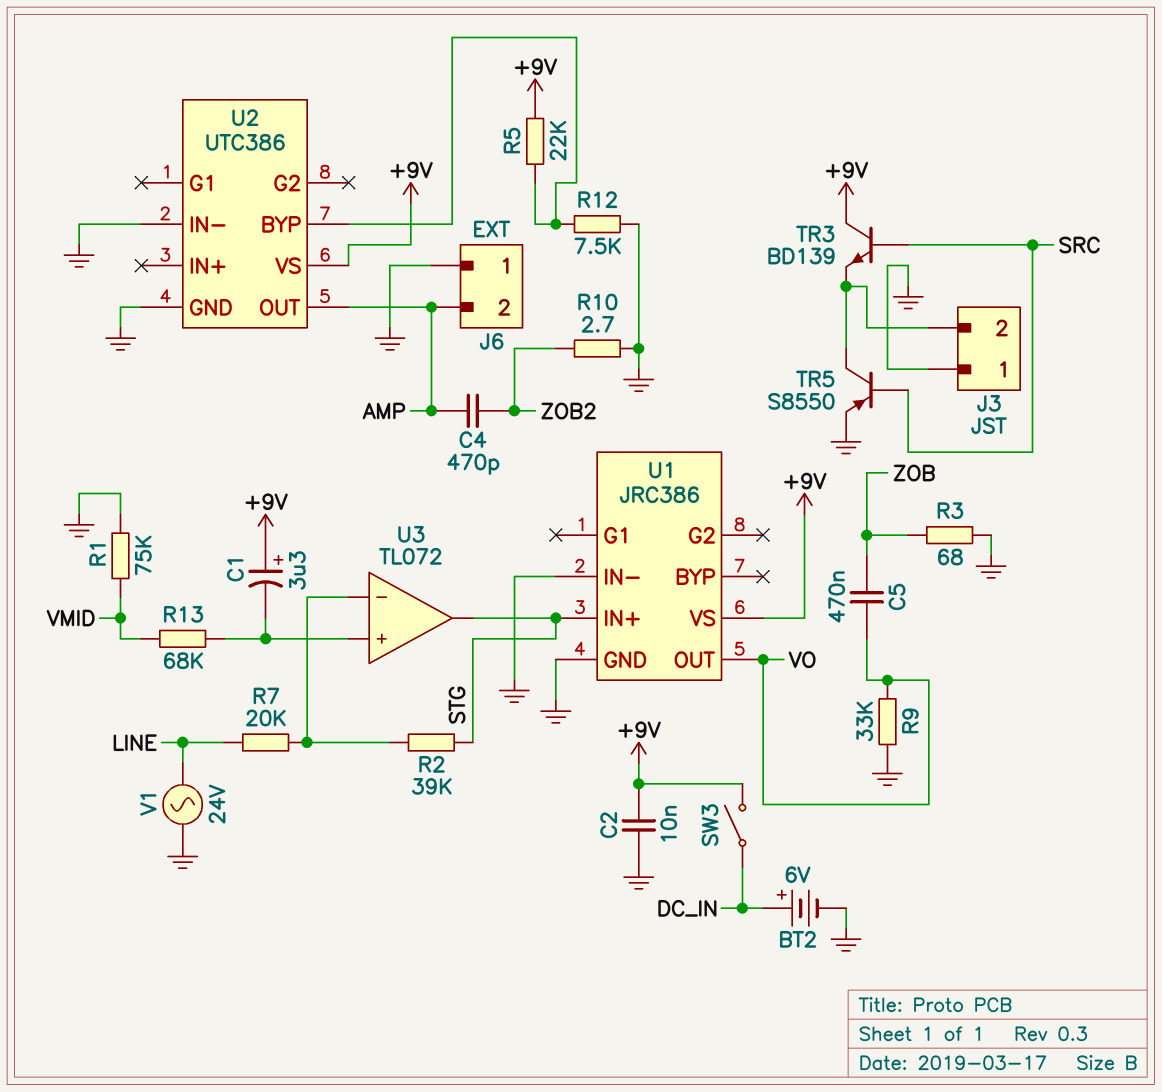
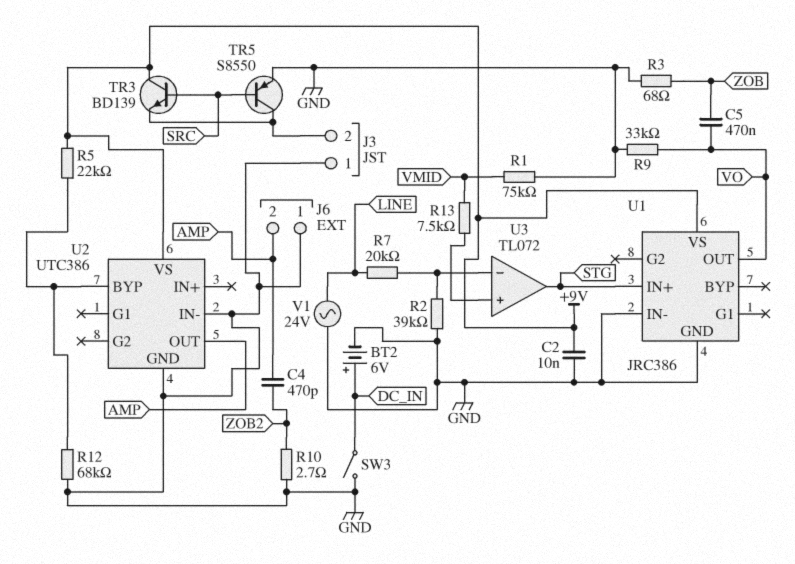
C1: 3.3uF (plus +9V, minus U3/in+) -> none
R2: 39k (STG, U3/in-) -> 39k (GND, U3/in-)
R12: 7.5k (GND, U2/BYP) -> 68k (GND, U2/BYP)
R13: 68k (U3/in+, VMID) -> 7.5k (U3/in+, VMID)
SW3: switch (+9V, DC_IN) -> switch (DC_IN, GND)

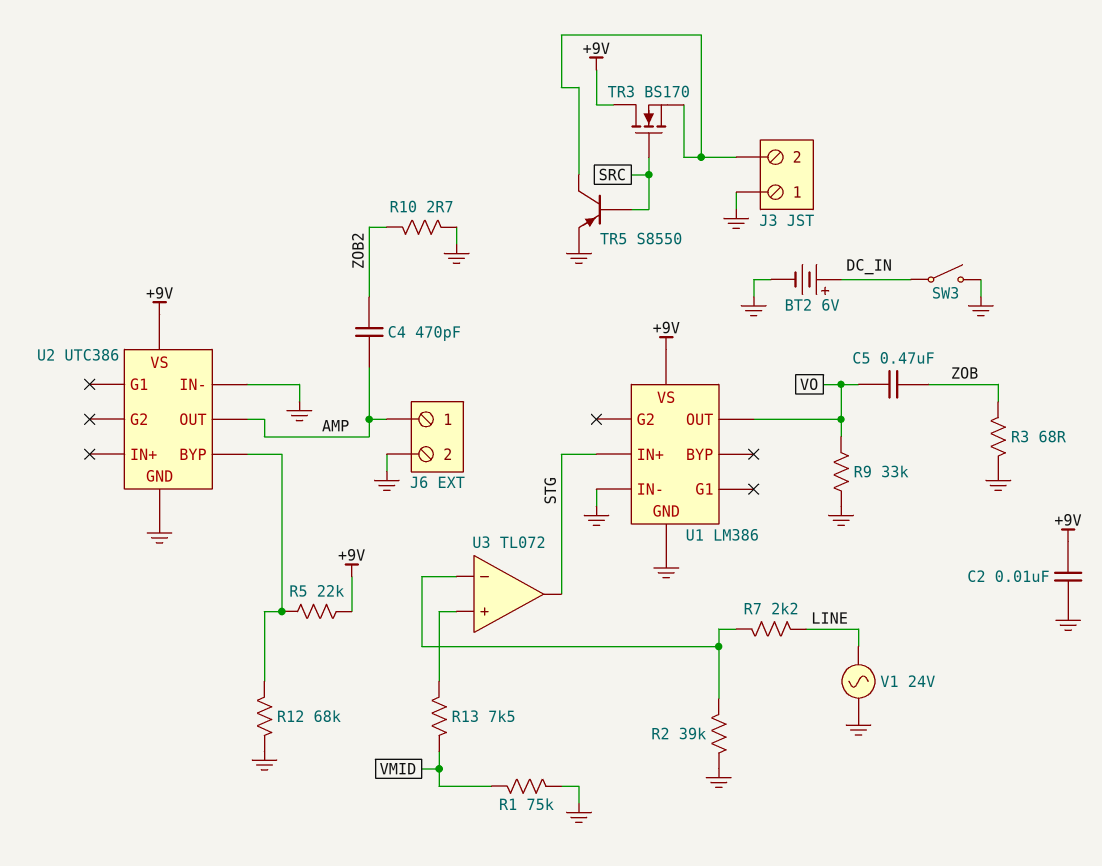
J6 pin 1: GND -> AMP
J6 pin 2: AMP -> GND
R7: 20k (LINE, U3/in-) -> 2.2k (LINE, U3/in-)
TR3: NPN BD139 (B SRC, C +9V, E J3/2) -> NMOS BS170 (G SRC, D +9V, S J3/2)
U1: JRC386 -> LM386

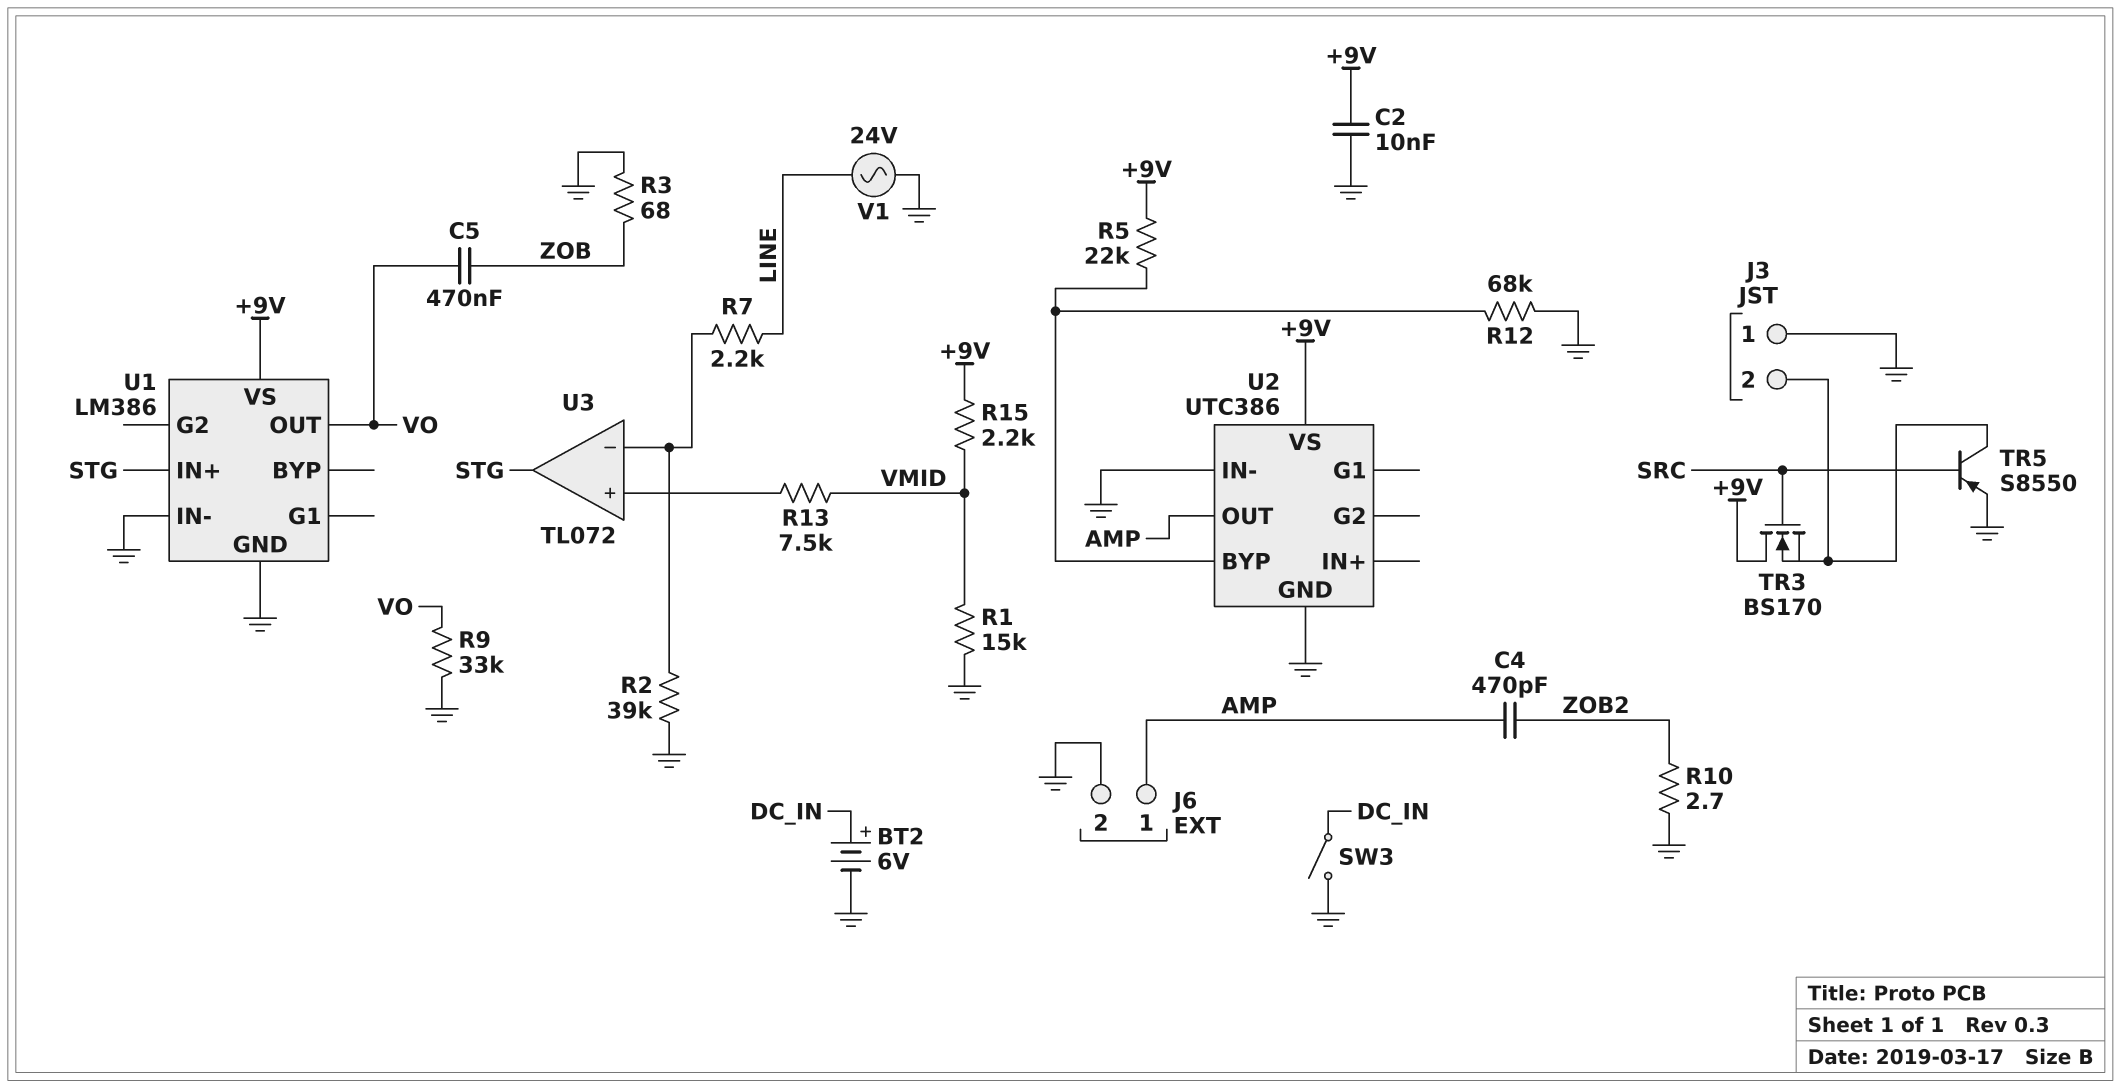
R1: 75k (GND, VMID) -> 15k (GND, VMID)
R15: none -> 2.2k (+9V, VMID)

